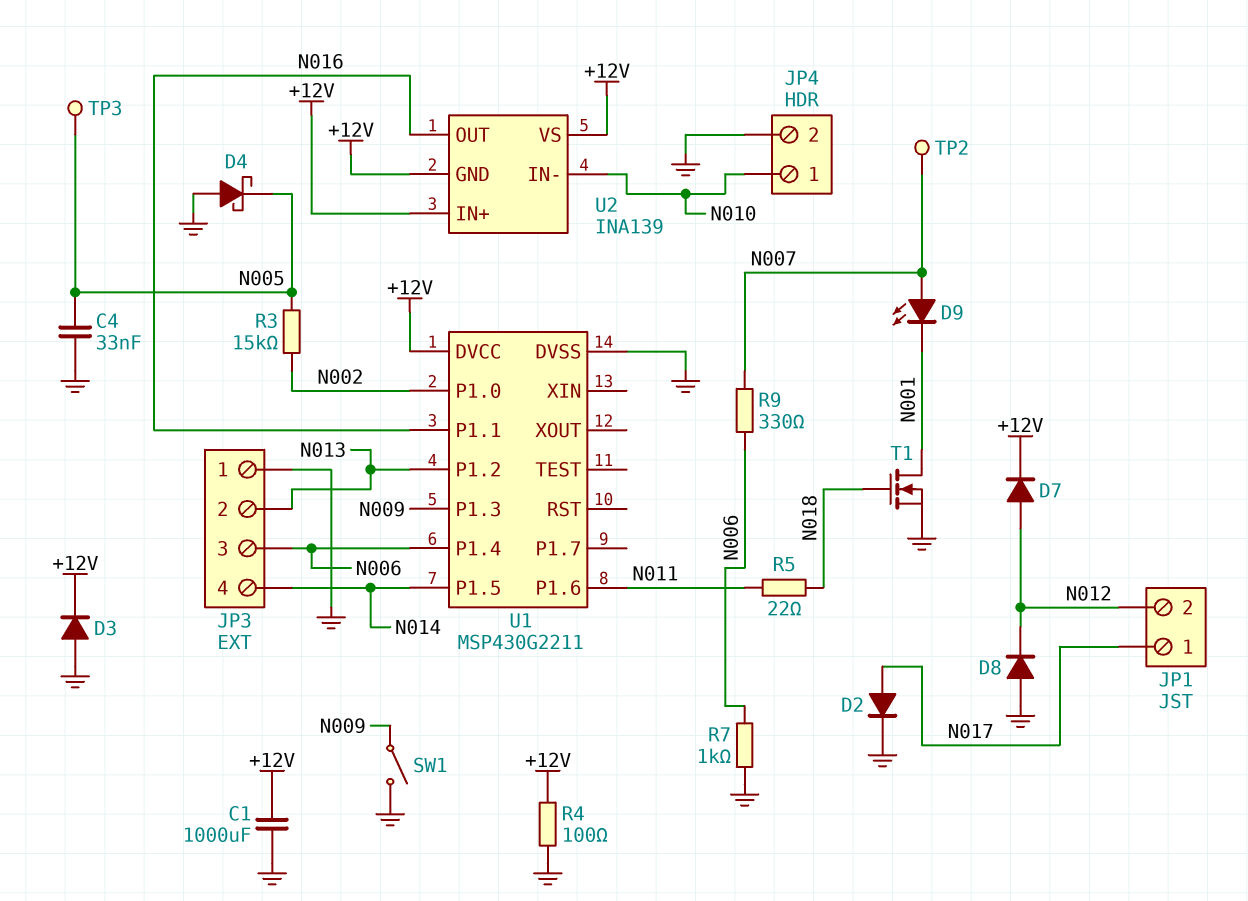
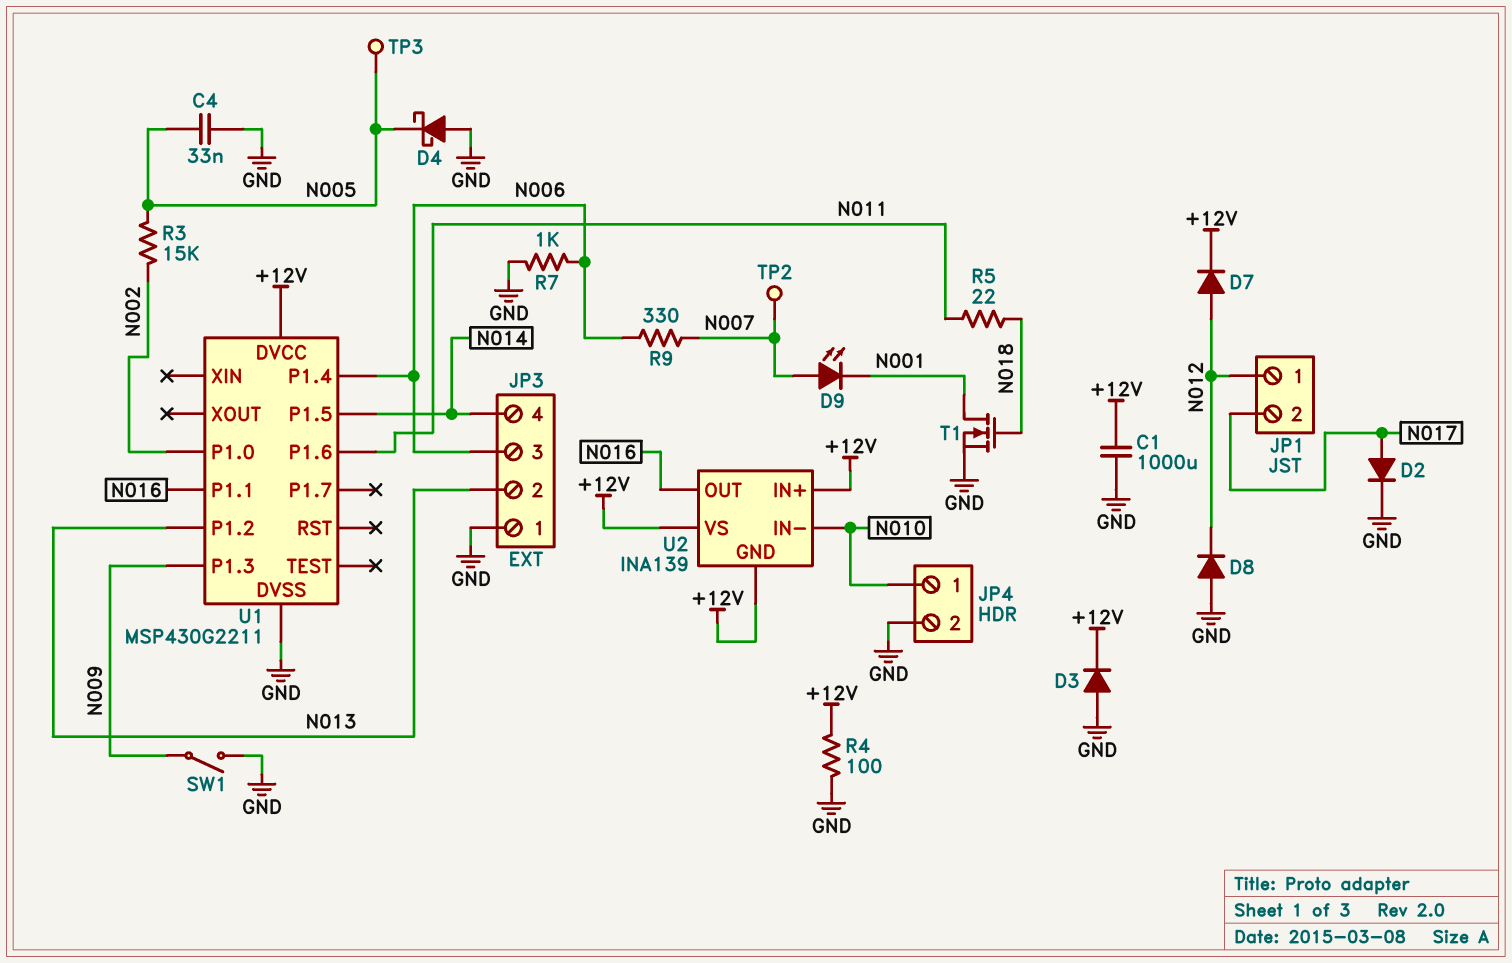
JP1 pin 1: N017 -> N012
JP1 pin 2: N012 -> N017

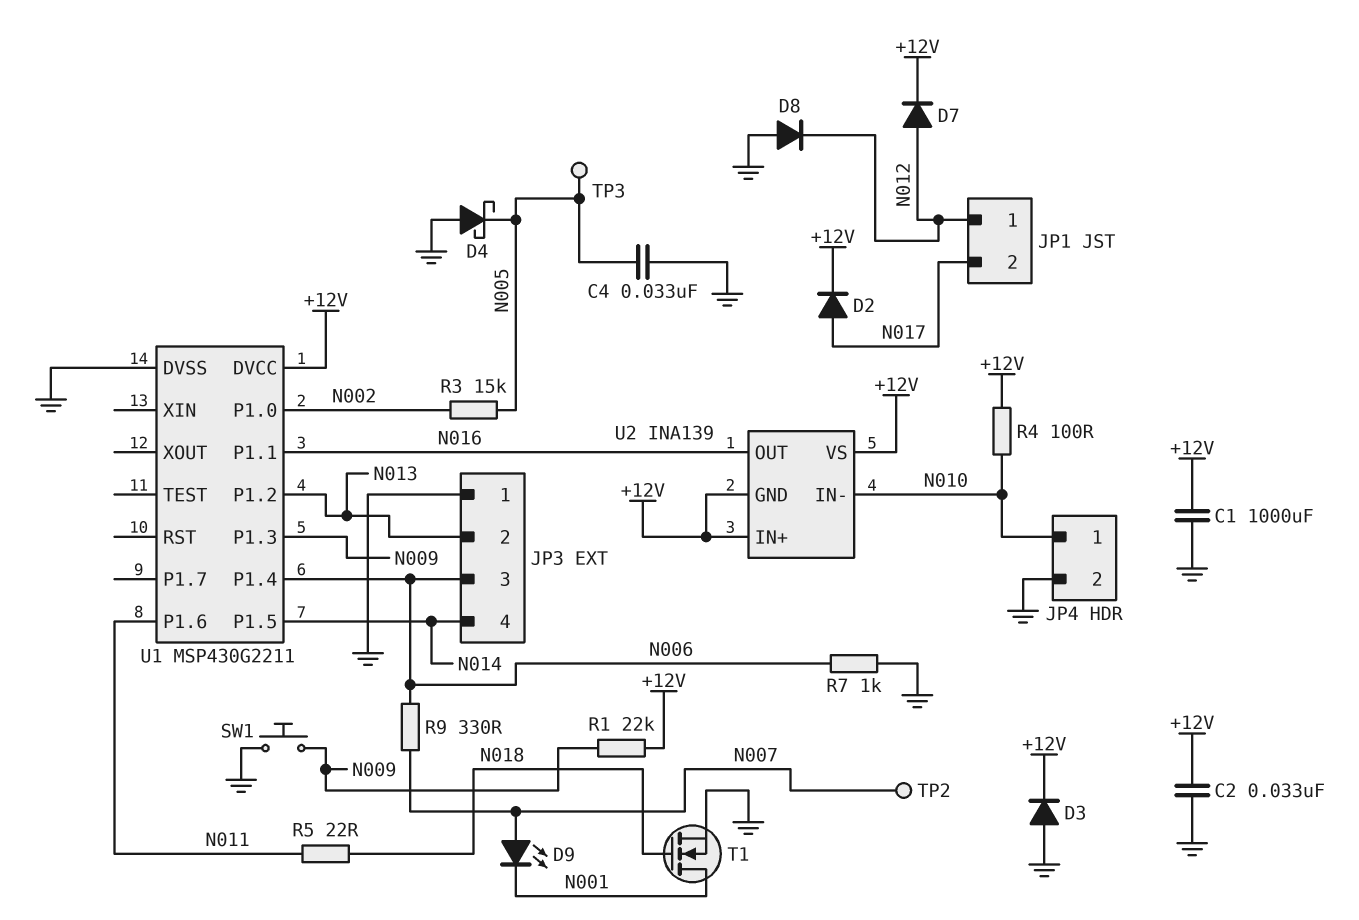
C2: none -> 33nF (+12V, GND)
D2: diode (A N017, K GND) -> diode (A N017, K +12V)
R1: none -> 22k (+12V, N009)
R4: 100 (+12V, GND) -> 100 (+12V, N010)
SW1: switch (GND, N009) -> button (GND, N009)

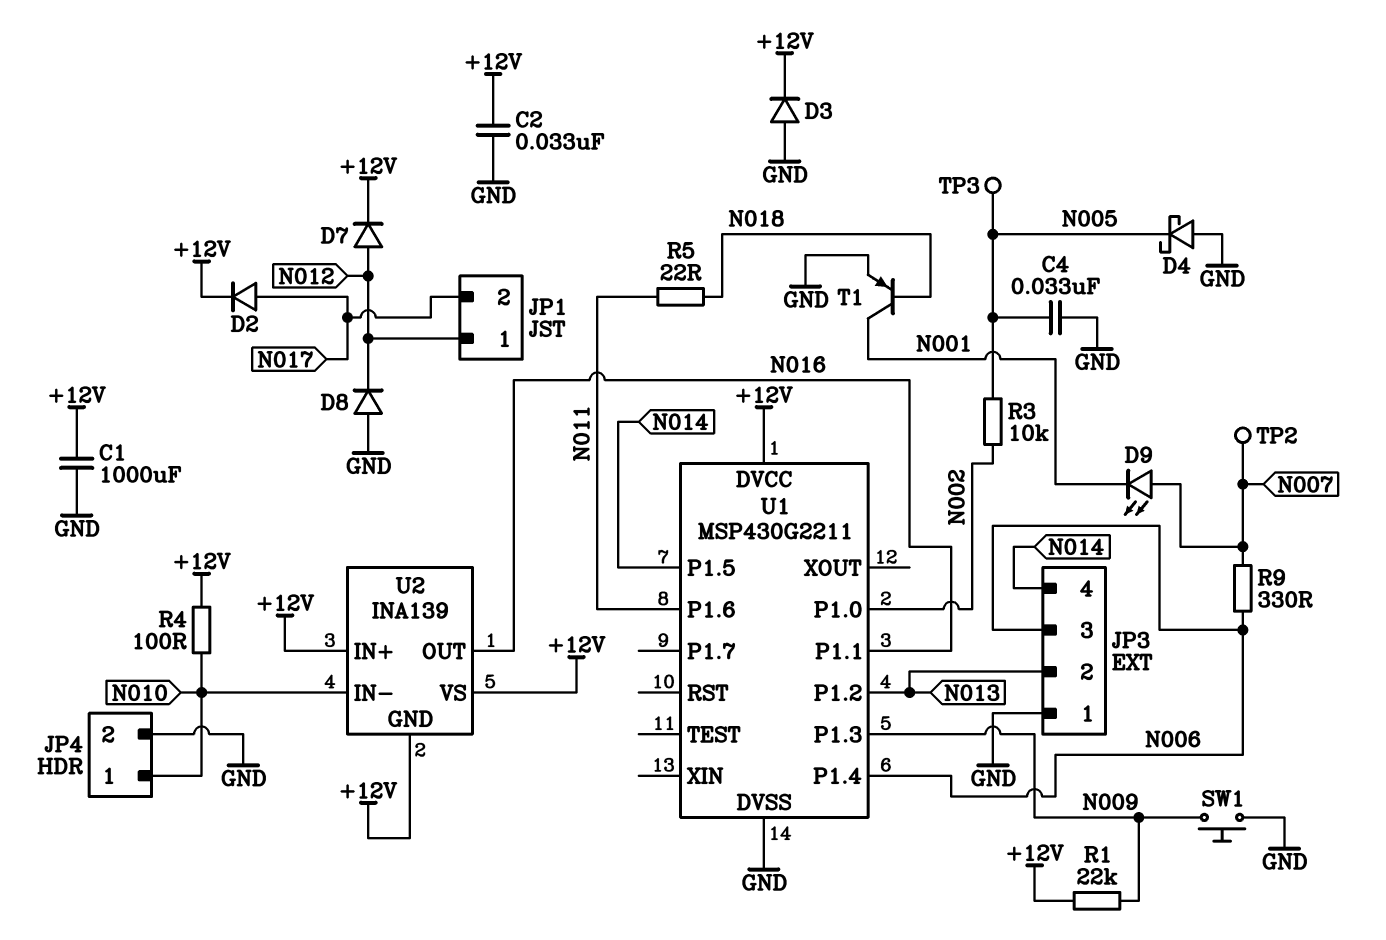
R3: 15k (N002, N005) -> 10k (N002, N005)
R7: 1k (GND, N006) -> none
T1: NMOS (G N018, D N001, S GND) -> PNP (B N018, C N001, E GND)

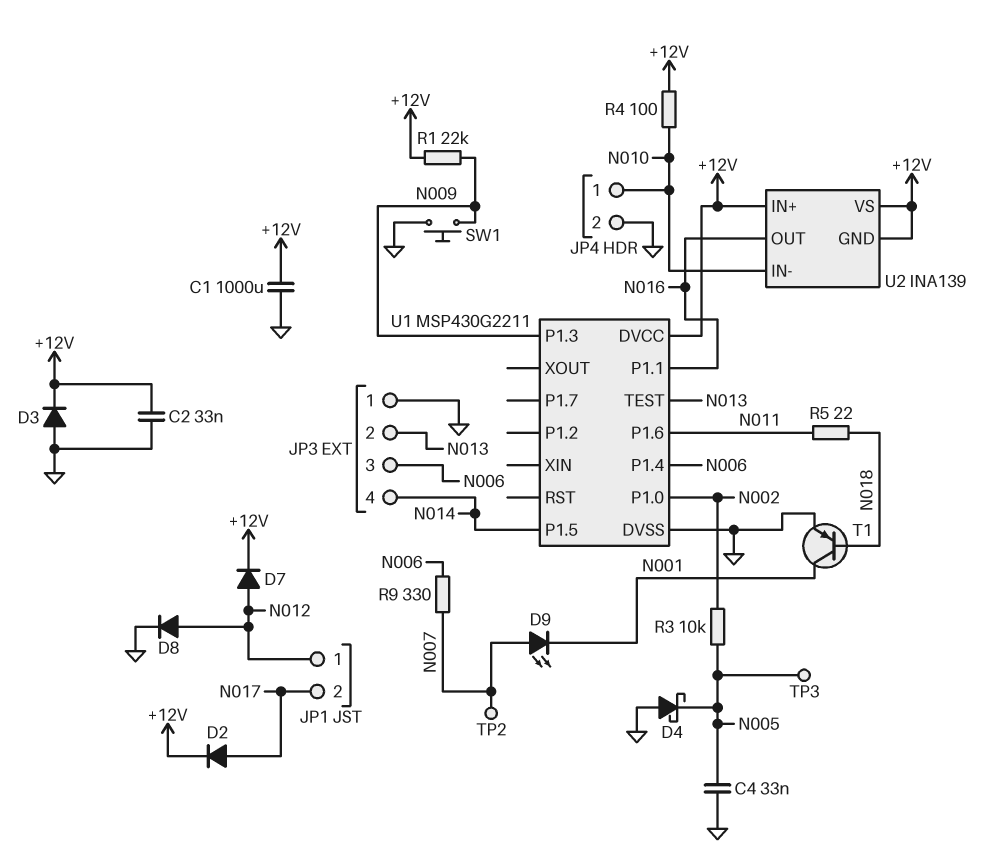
D8: diode (A GND, K N012) -> diode (A N012, K GND)
U1 pin P1.2: N013 -> none
U1 pin TEST: none -> N013

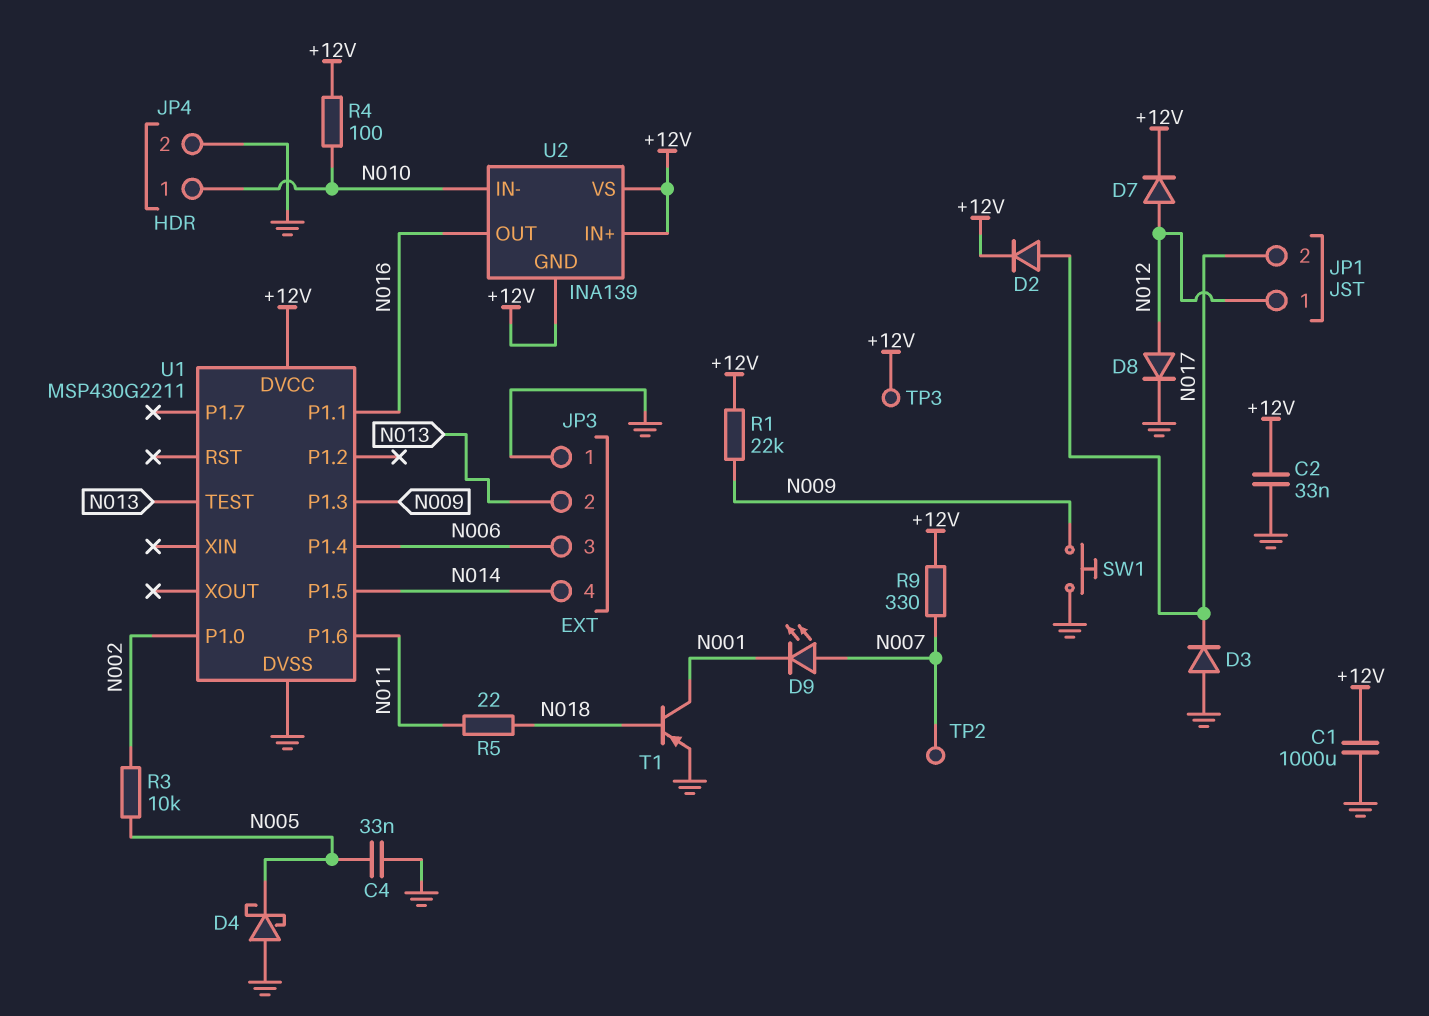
D3: diode (A GND, K +12V) -> diode (A GND, K N017)
R9: 330 (N006, N007) -> 330 (+12V, N007)
TP3: test point (N005) -> test point (+12V)

